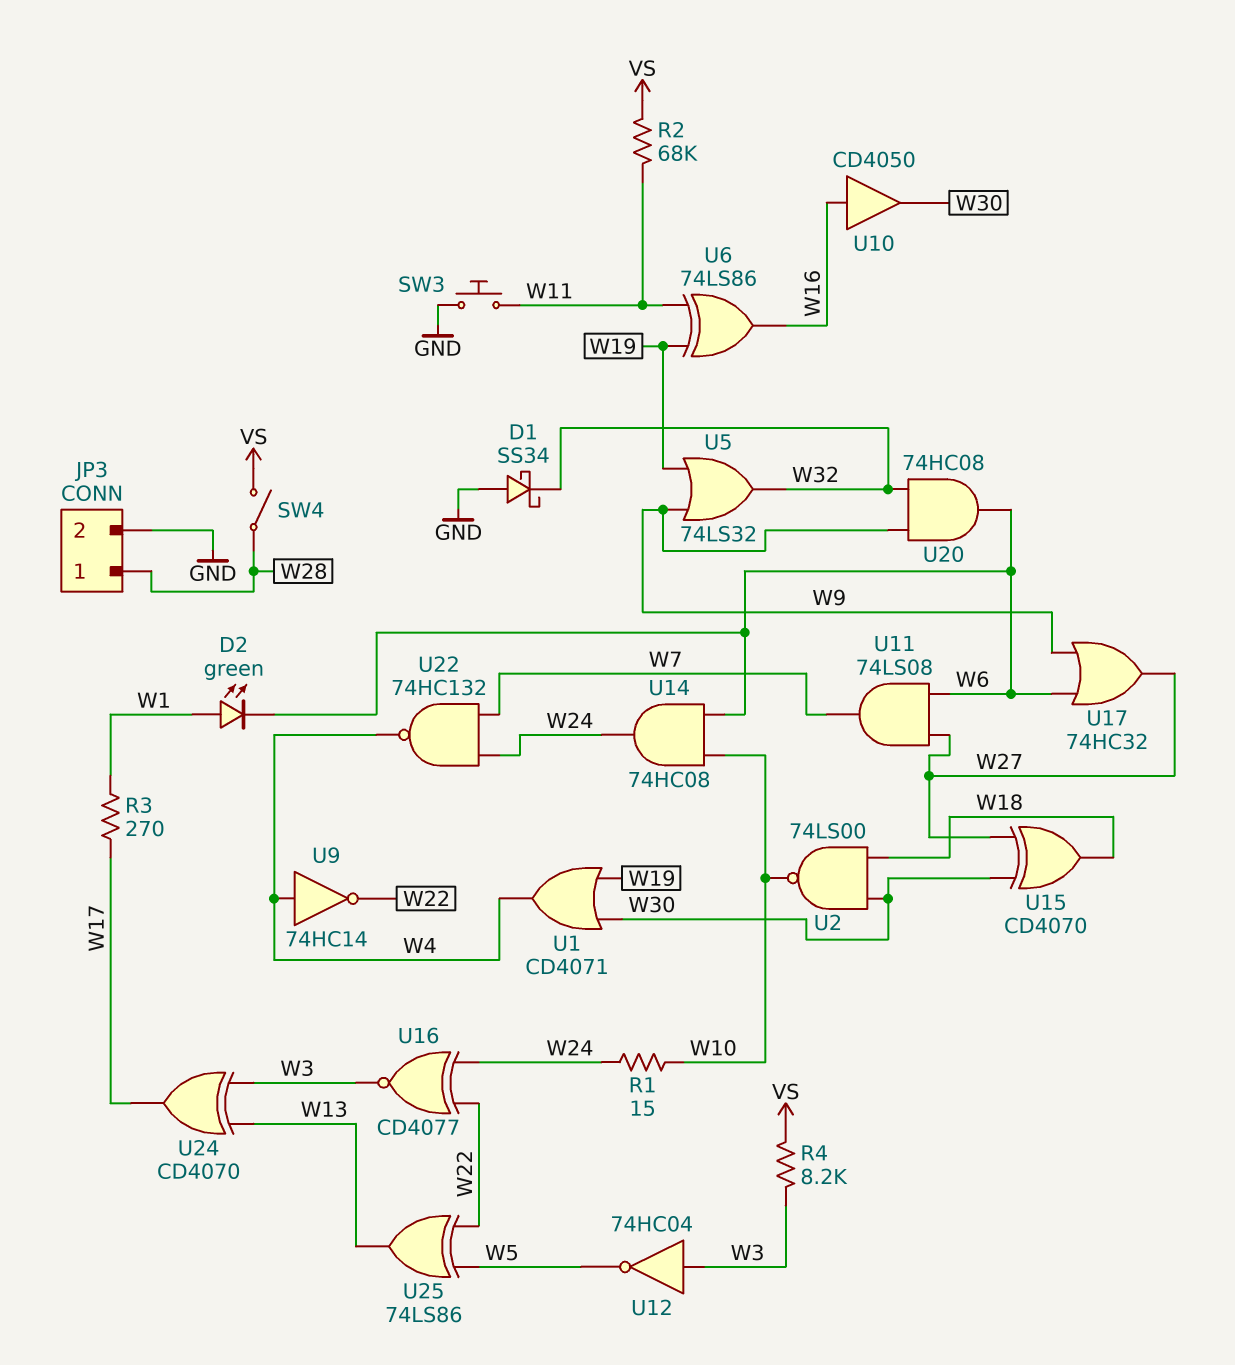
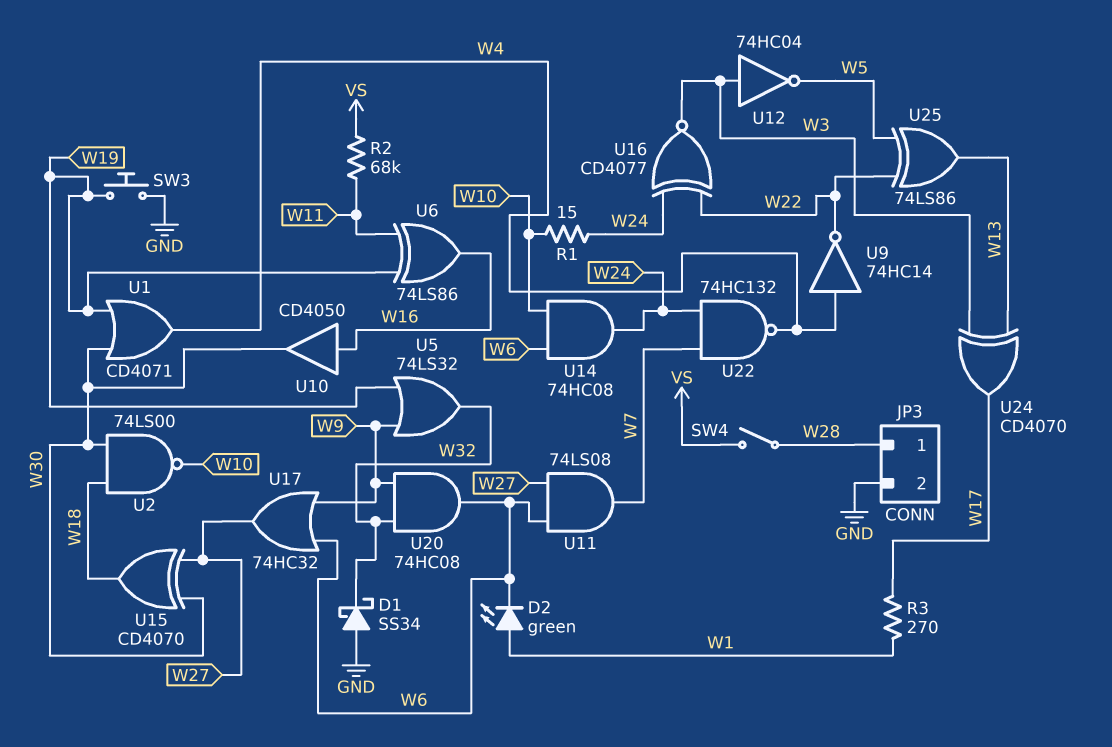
R4: 8.2k (VS, W3) -> none
SW3: button (GND, W11) -> button (GND, W19)

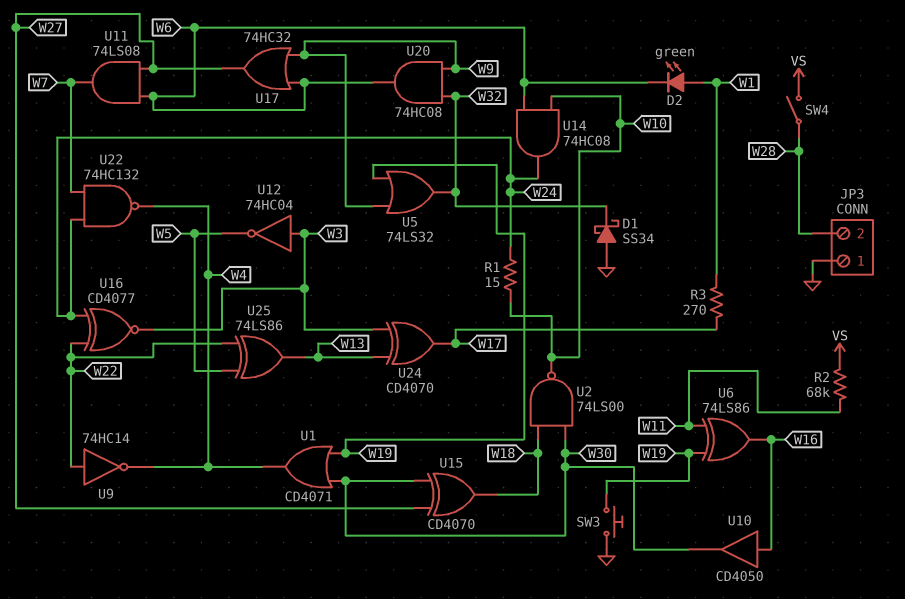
JP3 pin 1: W28 -> GND
JP3 pin 2: GND -> W28
U9: NOT 74HC14 (in W4, out W22) -> NOT 74HC14 (in W22, out W4)

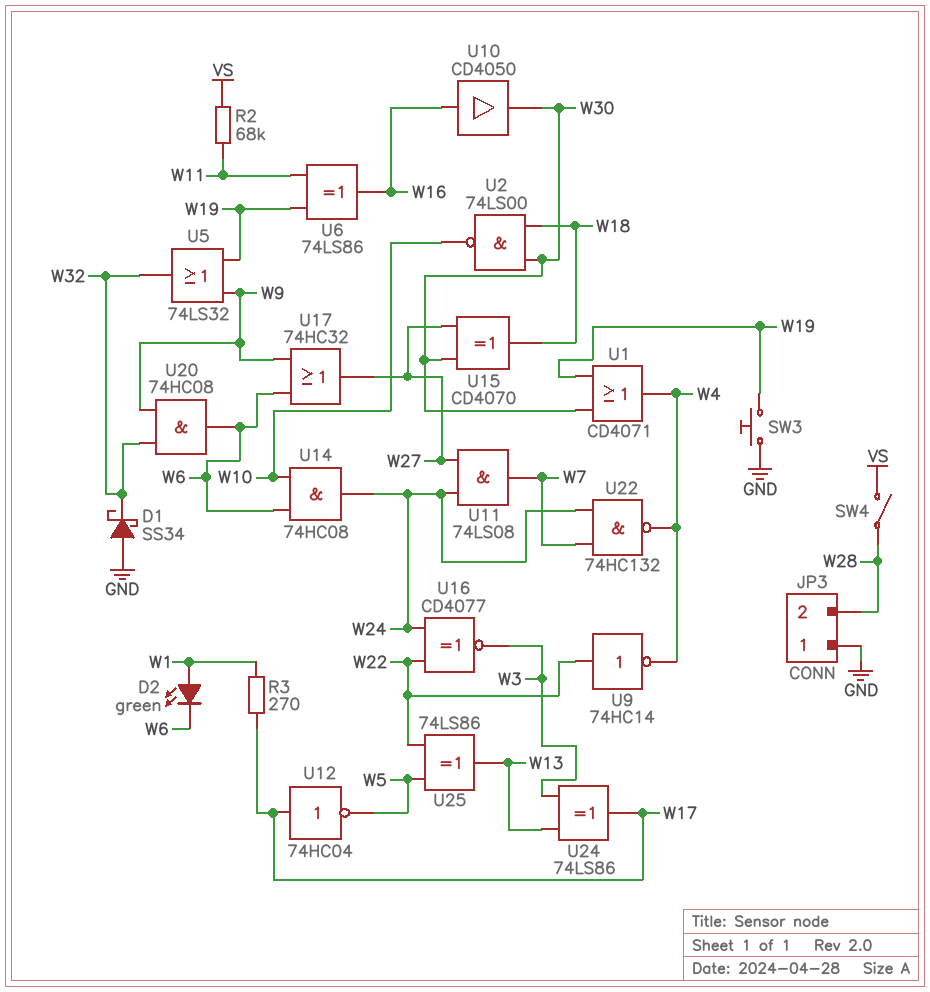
R1: 15 (W10, W24) -> none
U11: AND 74LS08 (in W6, in W27, out W7) -> AND 74LS08 (in W24, in W27, out W7)
U12: NOT 74HC04 (in W3, out W5) -> NOT 74HC04 (in W17, out W5)
U24: XOR CD4070 (in W3, in W13, out W17) -> XOR 74LS86 (in W3, in W13, out W17)

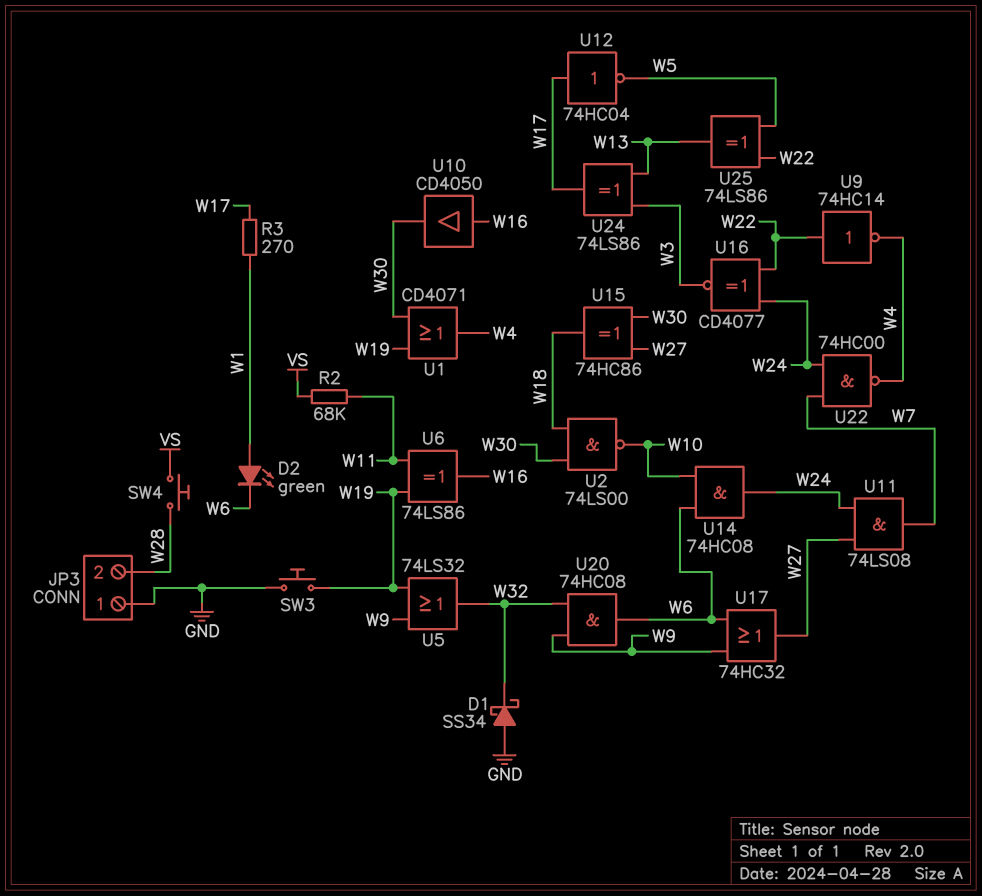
SW4: switch (VS, W28) -> button (VS, W28)
U15: XOR CD4070 (in W27, in W30, out W18) -> XOR 74HC86 (in W27, in W30, out W18)
U22: NAND 74HC132 (in W7, in W24, out W4) -> NAND 74HC00 (in W7, in W24, out W4)

